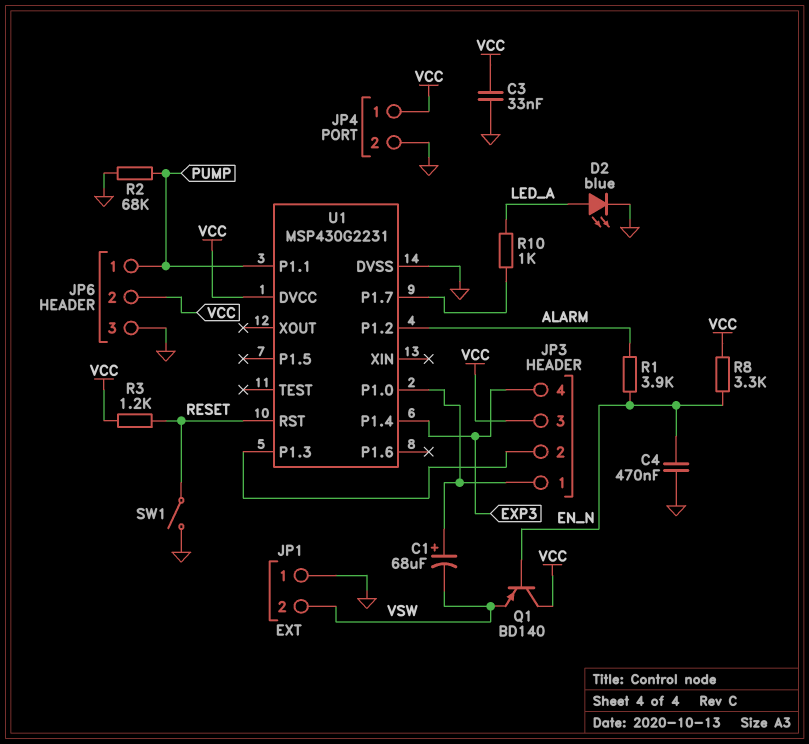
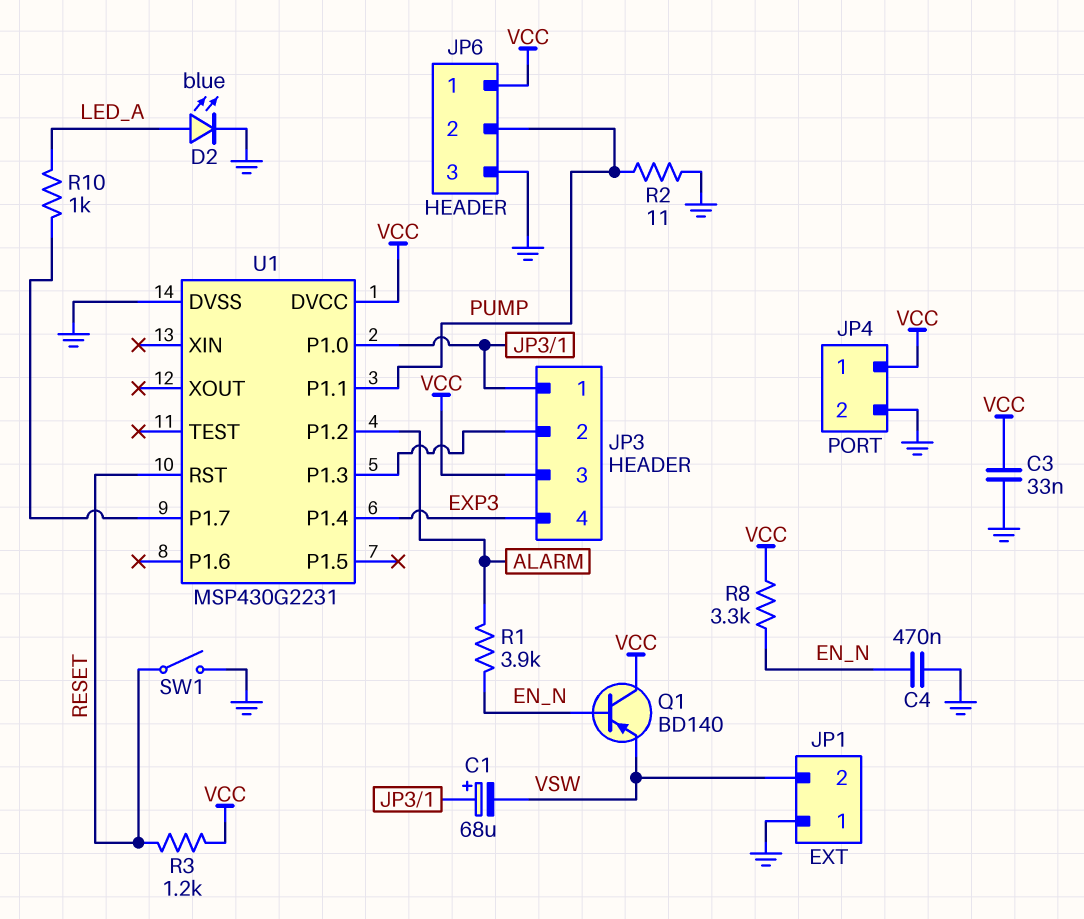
JP6 pin 1: PUMP -> VCC
JP6 pin 2: VCC -> PUMP
R2: 68k (GND, PUMP) -> 11 (GND, PUMP)

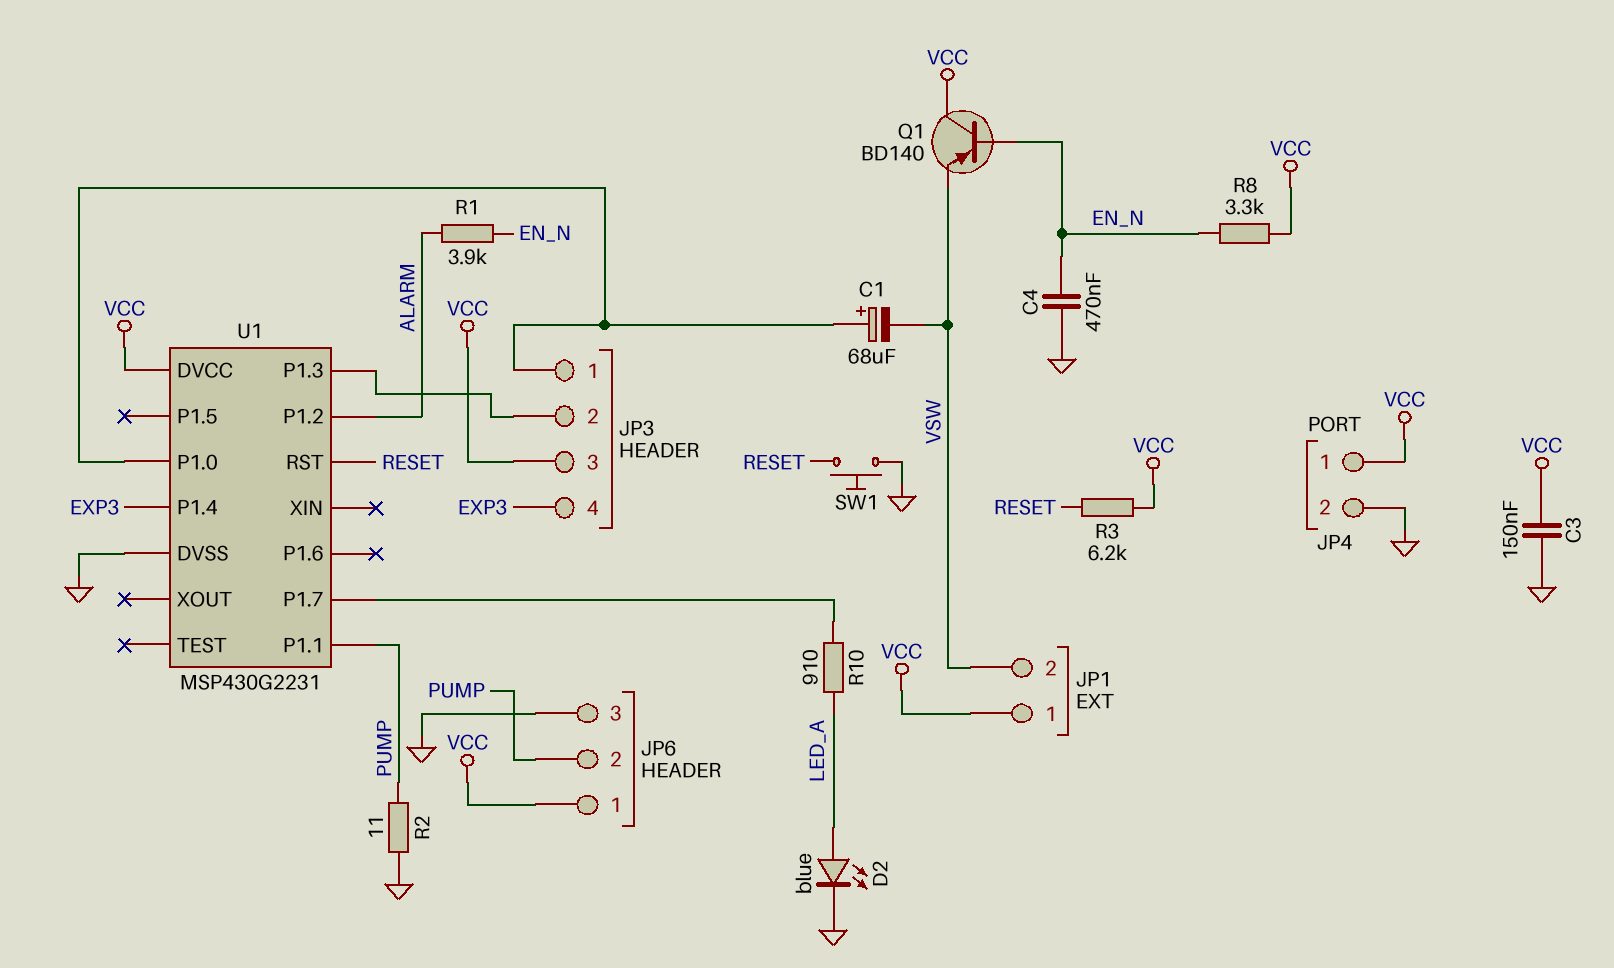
C3: 33nF (GND, VCC) -> 150nF (GND, VCC)
JP1 pin 1: GND -> VCC
R3: 1.2k (RESET, VCC) -> 6.2k (RESET, VCC)
R10: 1k (LED_A, U1/P1.7) -> 910 (LED_A, U1/P1.7)
SW1: switch (GND, RESET) -> button (GND, RESET)

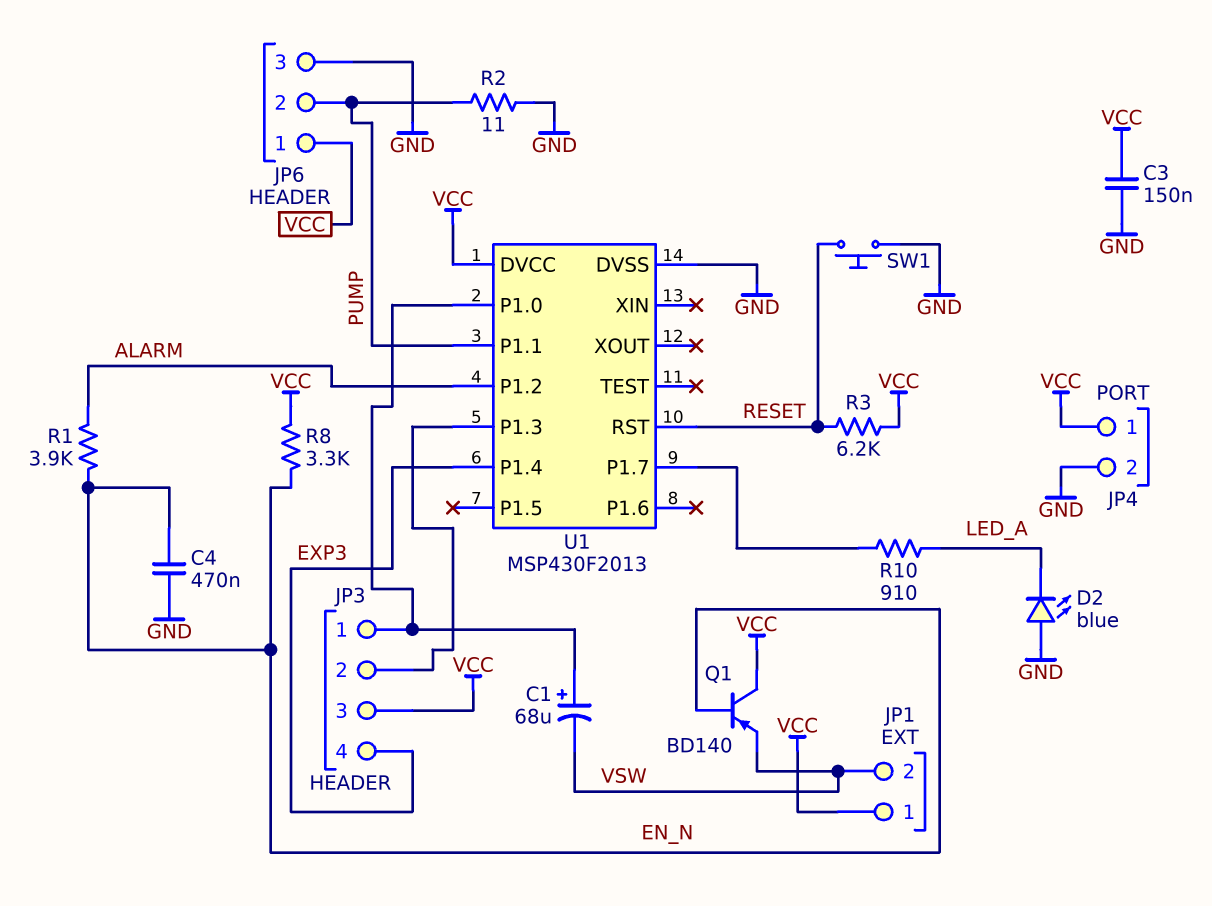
D2: LED blue (A LED_A, K GND) -> LED blue (A GND, K LED_A)
U1: MSP430G2231 -> MSP430F2013

